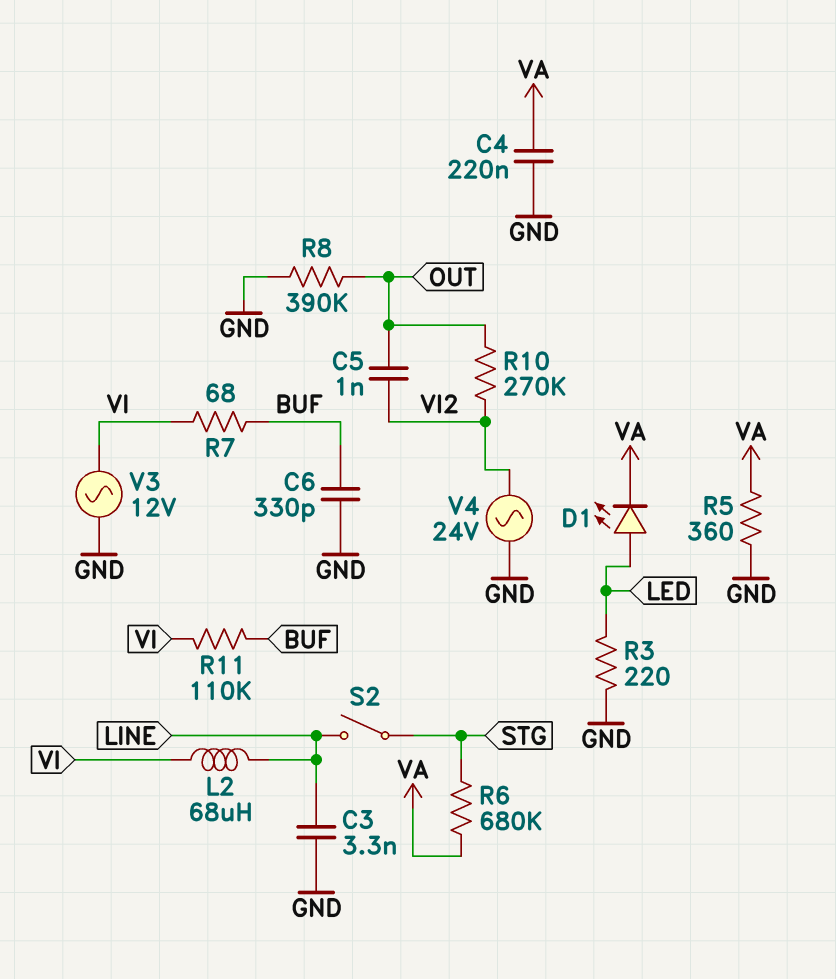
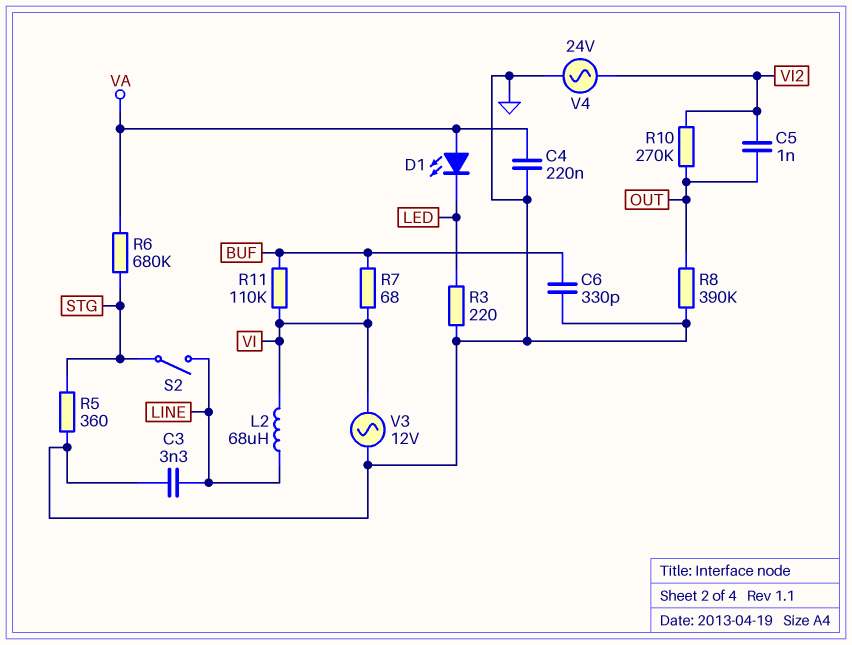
D1: LED (A LED, K VA) -> LED (A VA, K LED)
R5: 360 (GND, VA) -> 360 (GND, STG)

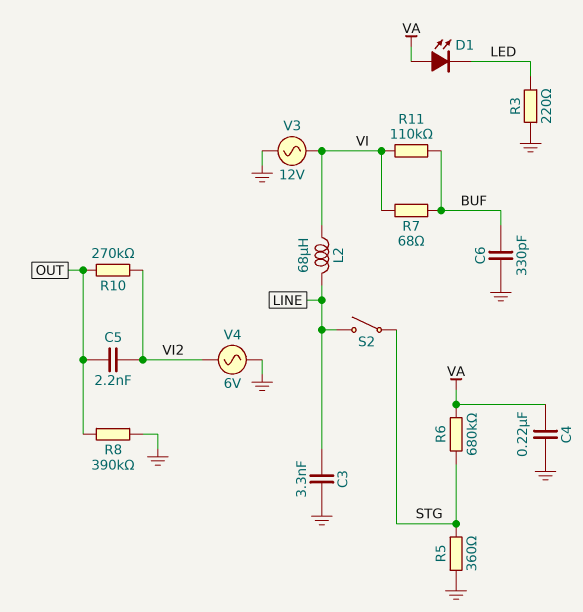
C5: 1nF (OUT, VI2) -> 2.2nF (OUT, VI2)
V4: AC 24V (GND, VI2) -> AC 6V (GND, VI2)

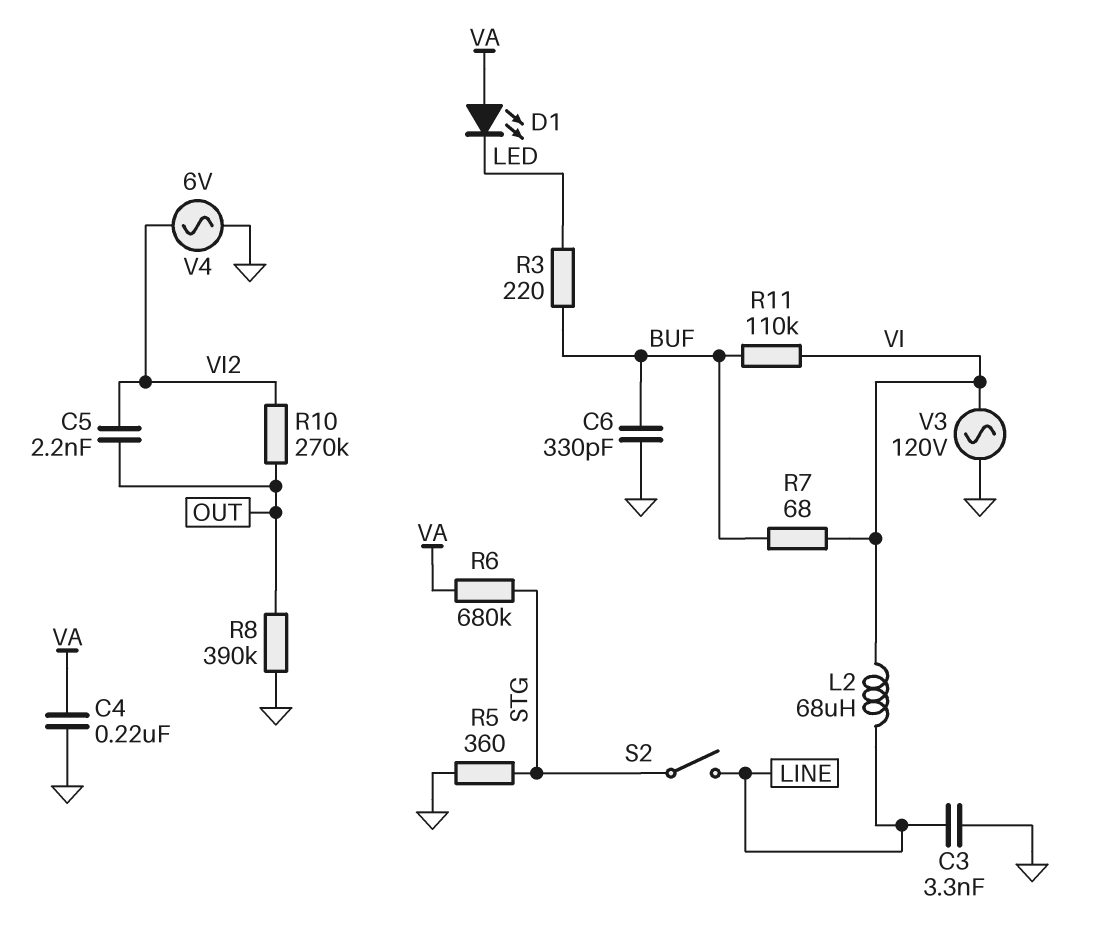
R3: 220 (GND, LED) -> 220 (BUF, LED)
V3: AC 12V (GND, VI) -> AC 120V (GND, VI)

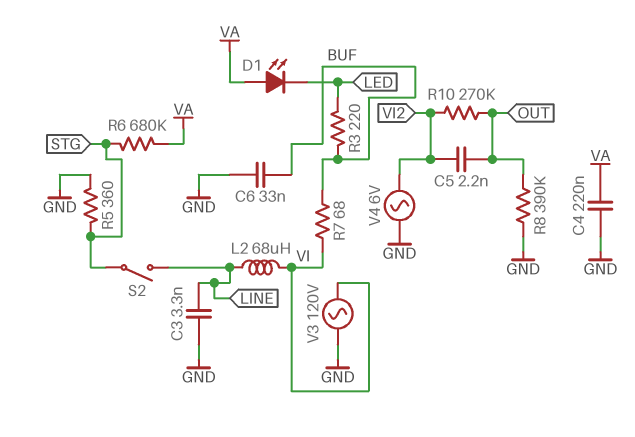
C6: 330pF (BUF, GND) -> 33nF (BUF, GND)
R11: 110k (BUF, VI) -> none

